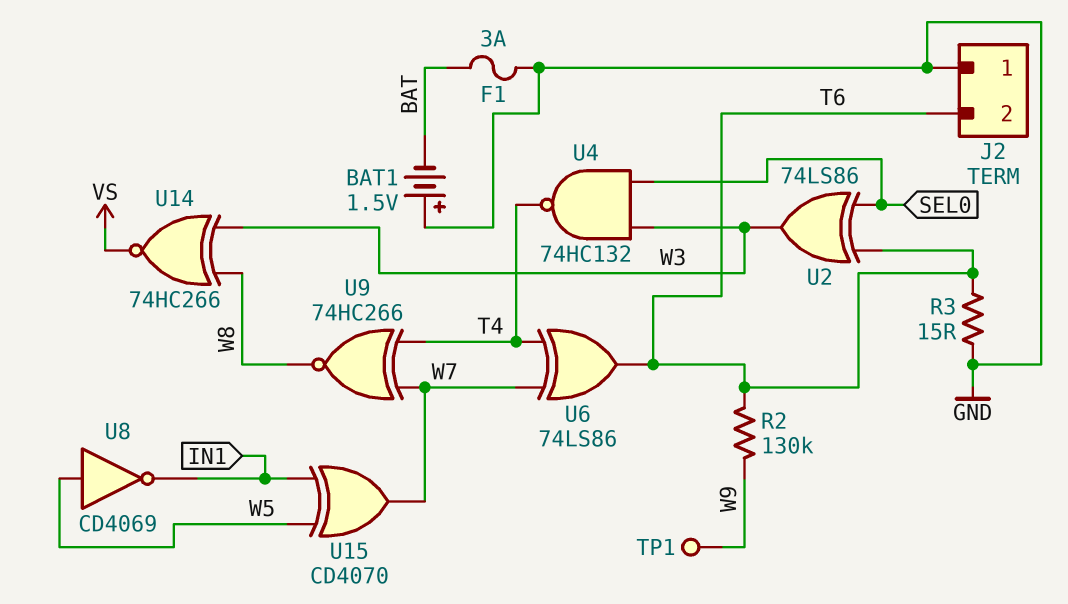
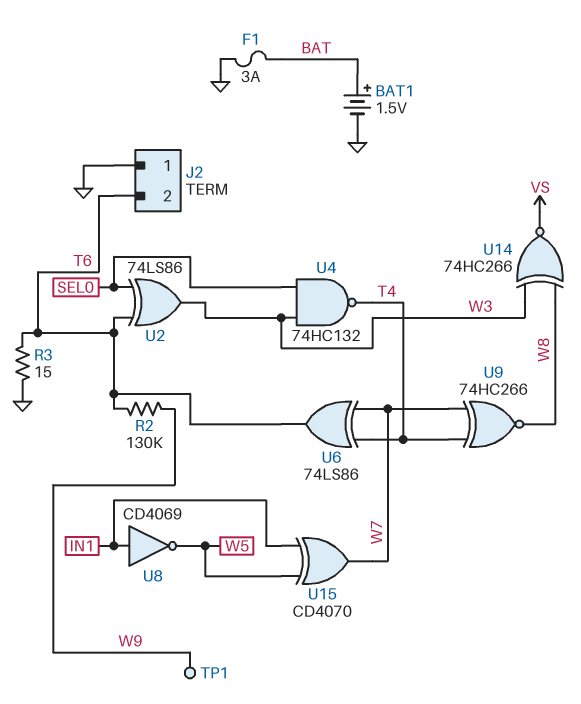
BAT1: 1.5V (plus GND, minus BAT) -> 1.5V (plus BAT, minus GND)
U8: NOT CD4069 (in W5, out IN1) -> NOT CD4069 (in IN1, out W5)

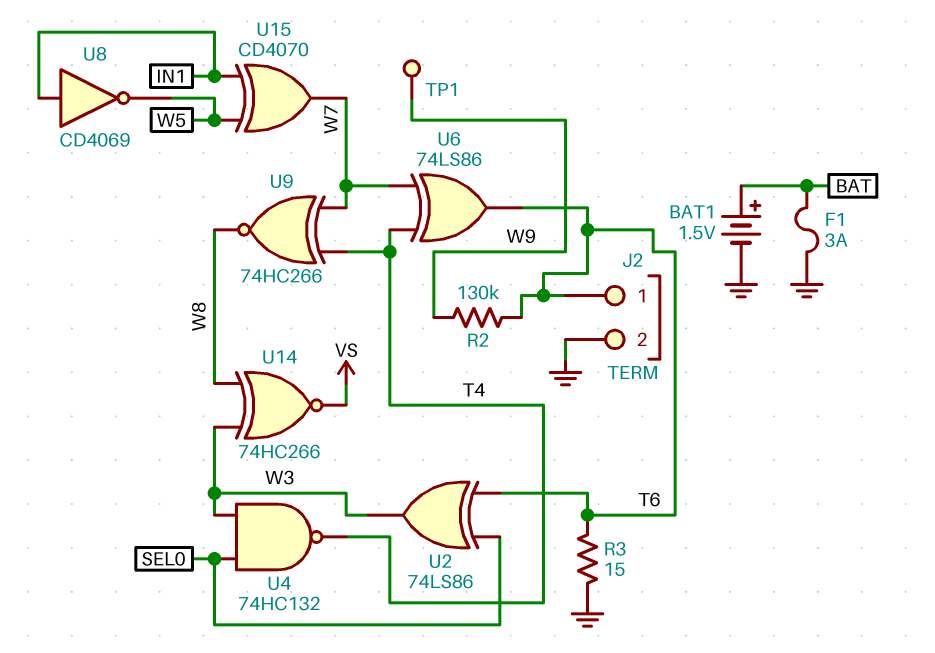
J2 pin 1: GND -> T6
J2 pin 2: T6 -> GND

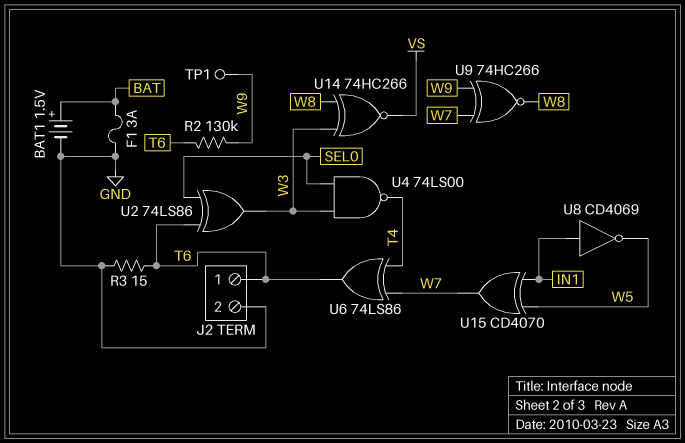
U4: NAND 74HC132 (in SEL0, in W3, out T4) -> NAND 74LS00 (in SEL0, in W3, out T4)
U9: XNOR 74HC266 (in T4, in W7, out W8) -> XNOR 74HC266 (in W7, in W9, out W8)

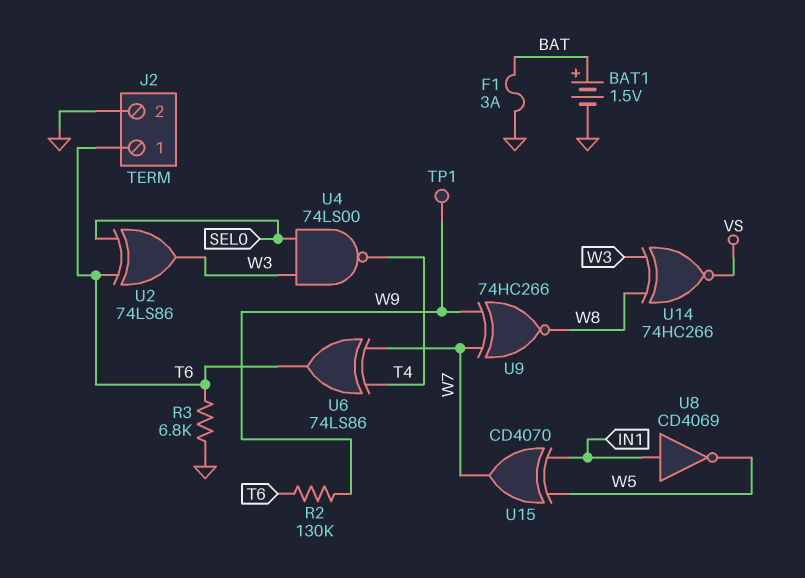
R3: 15 (GND, T6) -> 6.8k (GND, T6)

